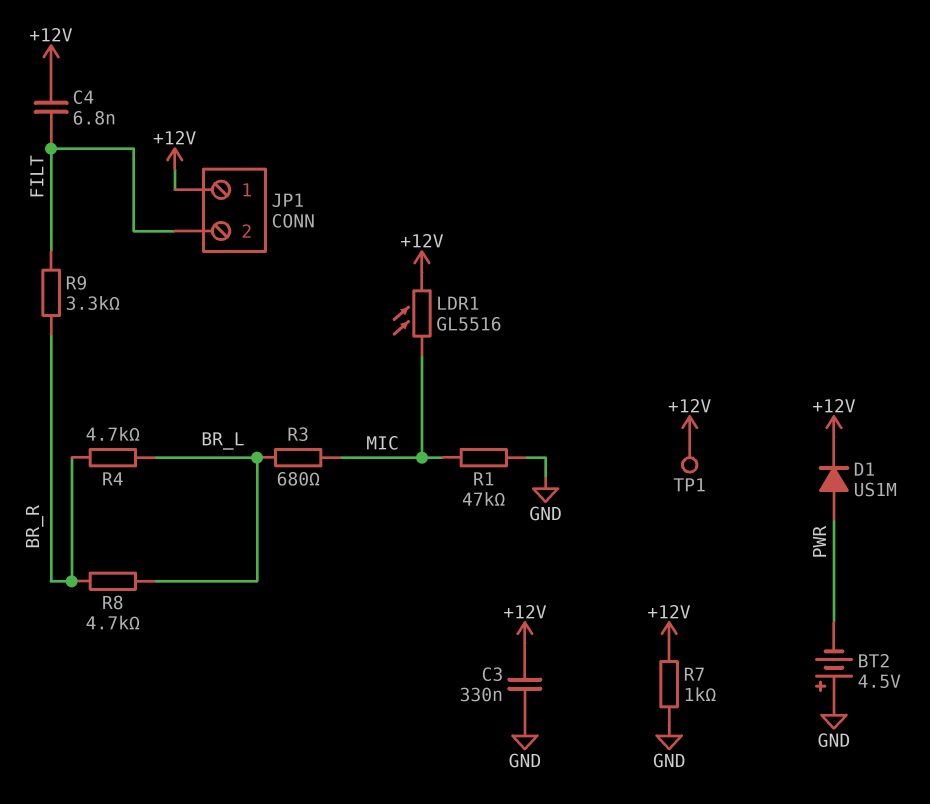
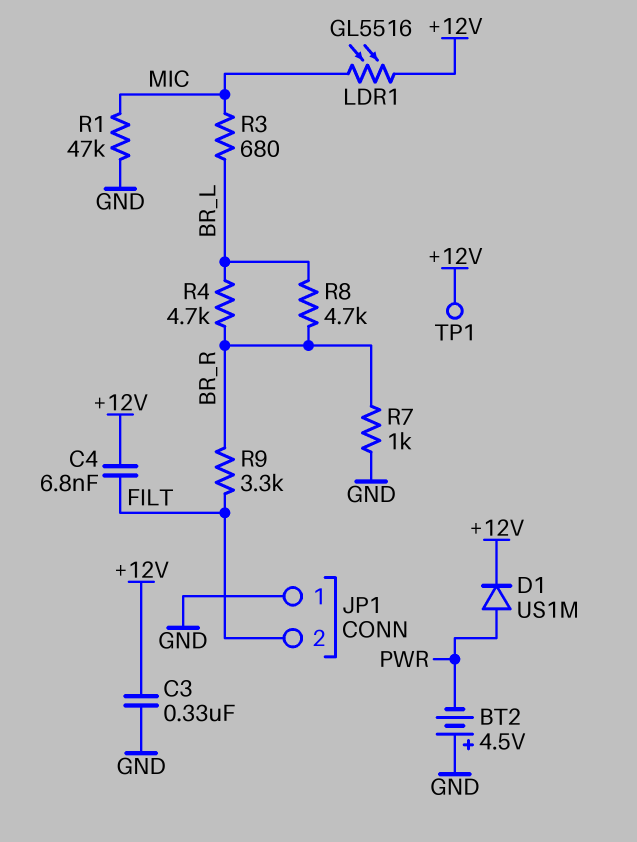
JP1 pin 1: +12V -> GND
R7: 1k (+12V, GND) -> 1k (BR_R, GND)

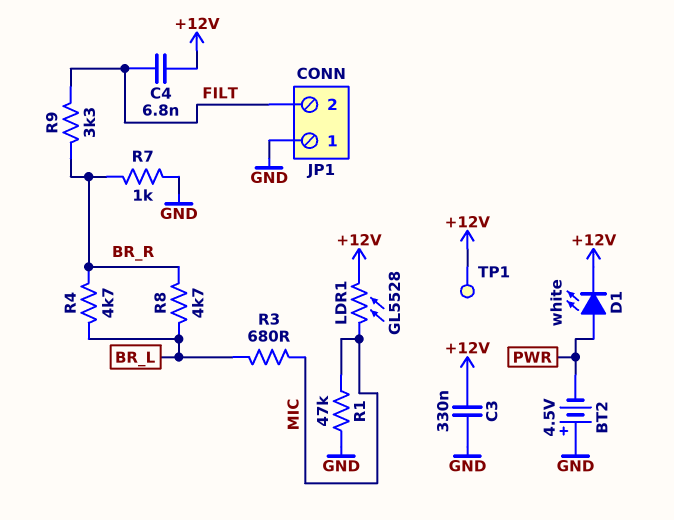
D1: diode US1M (A PWR, K +12V) -> LED white (A PWR, K +12V)
LDR1: GL5516 (+12V, MIC) -> GL5528 (+12V, MIC)

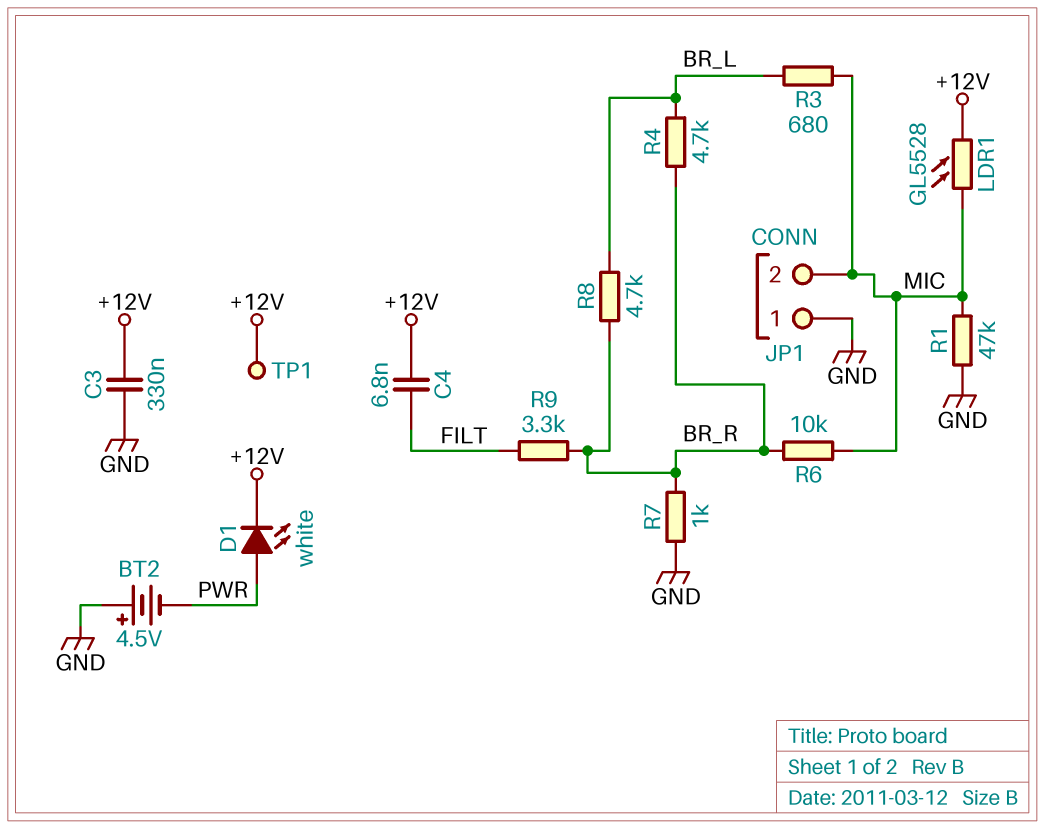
JP1 pin 2: FILT -> MIC
R6: none -> 10k (BR_R, MIC)

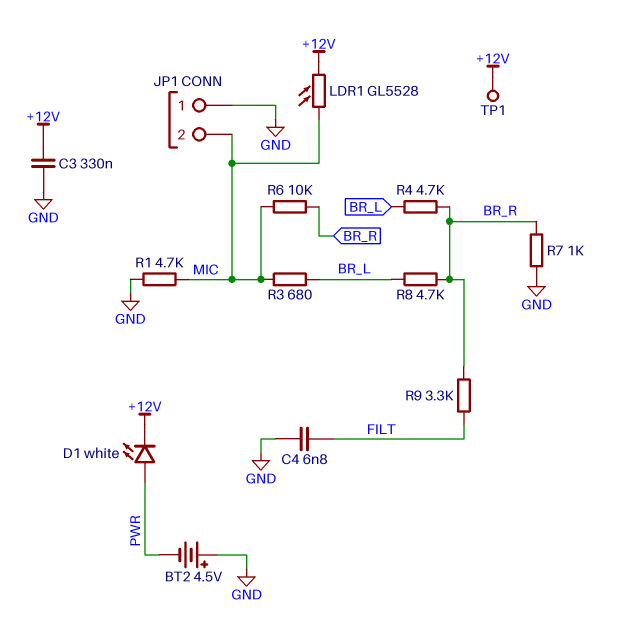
C4: 6.8nF (+12V, FILT) -> 6.8nF (FILT, GND)
R1: 47k (GND, MIC) -> 4.7k (GND, MIC)

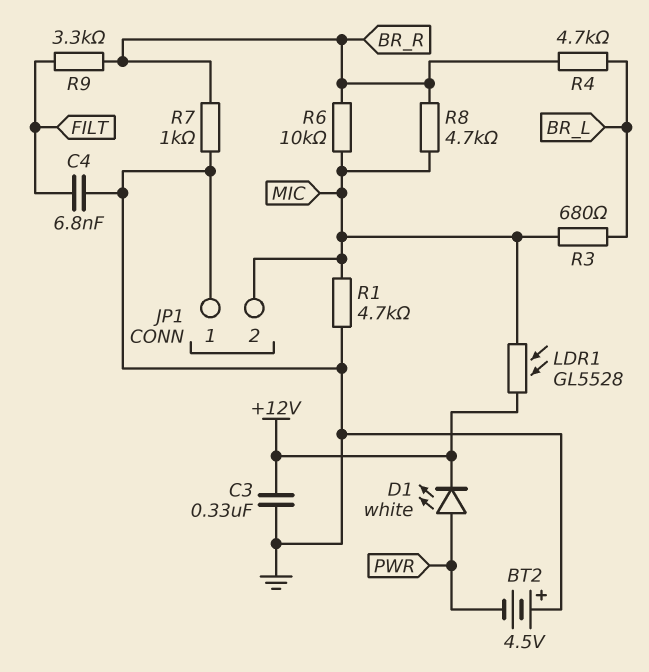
R8: 4.7k (BR_L, BR_R) -> 4.7k (BR_R, MIC)
TP1: test point (+12V) -> none

